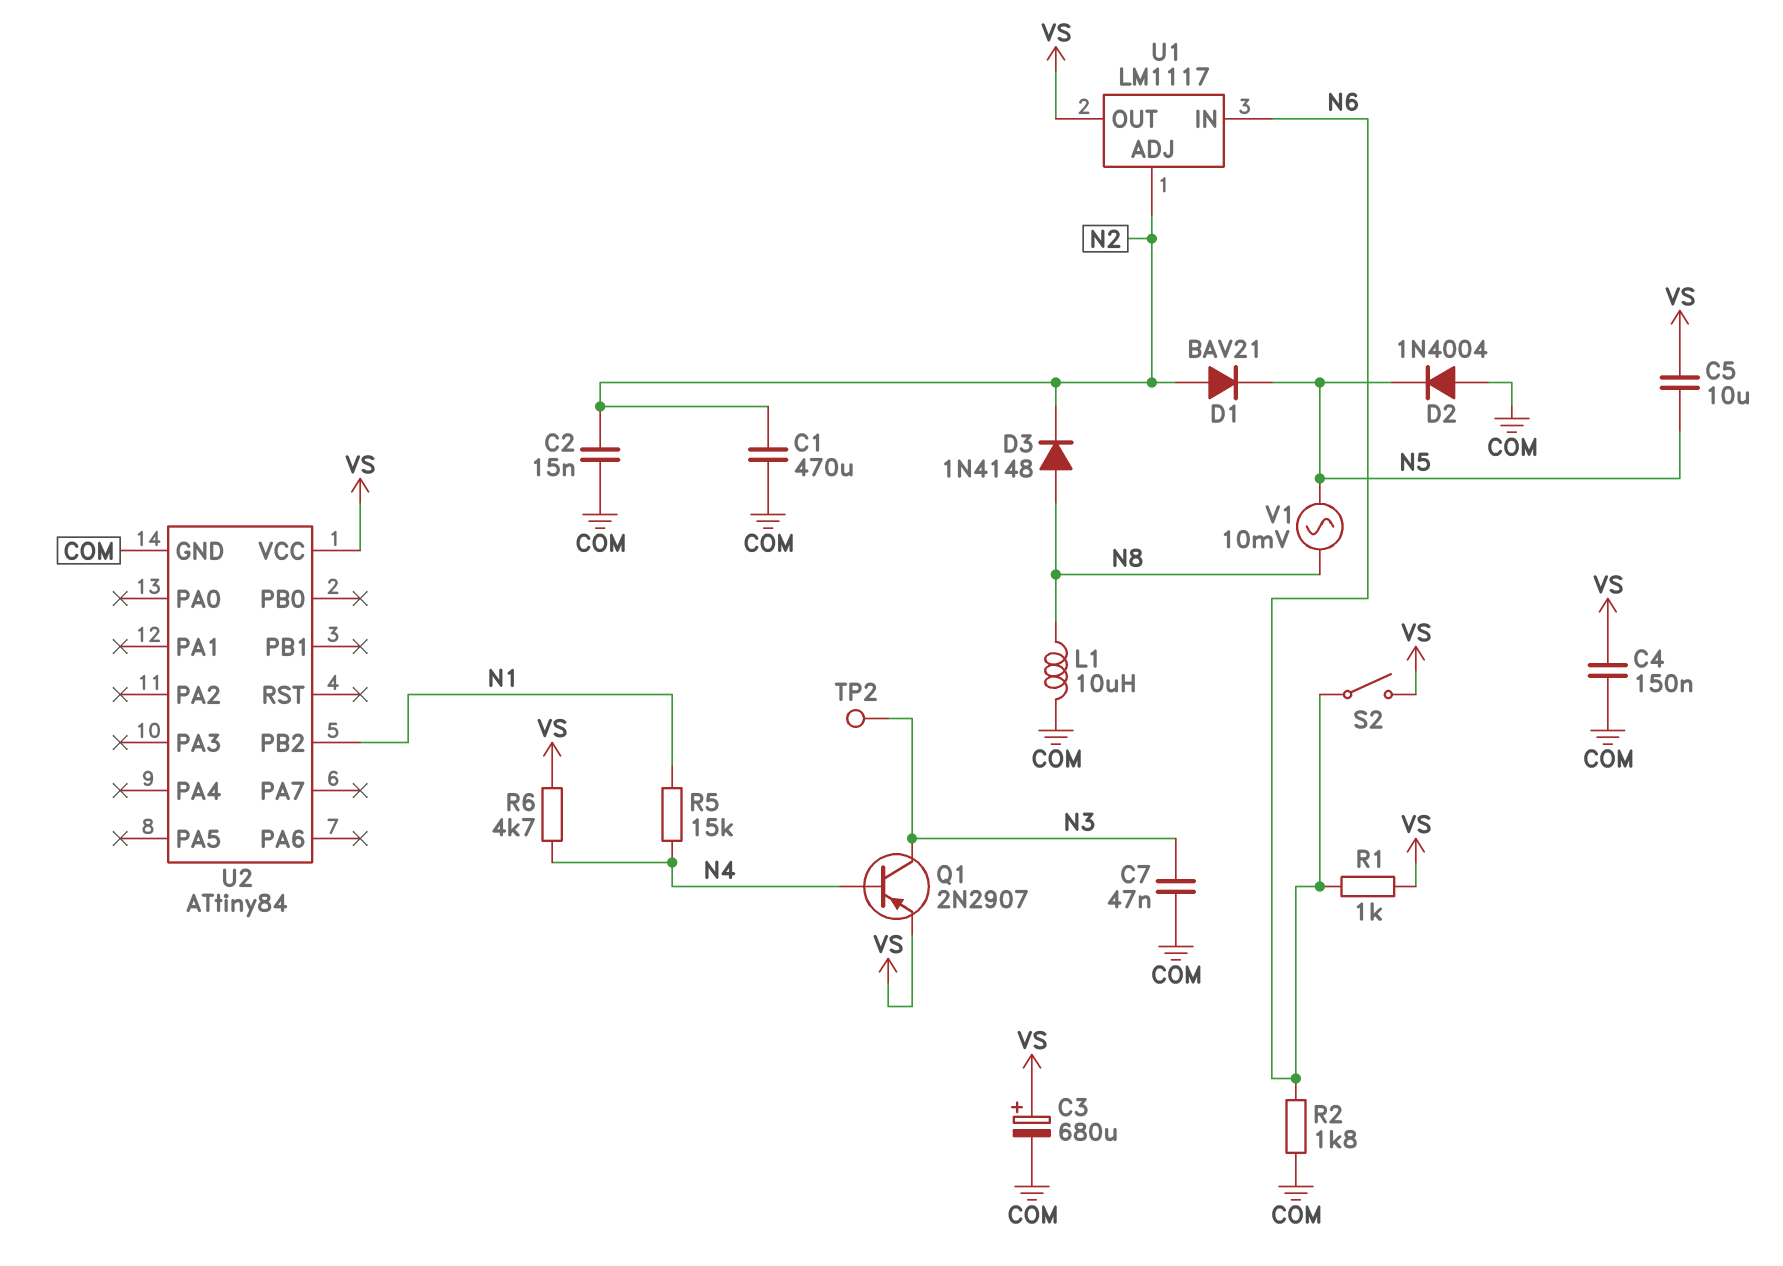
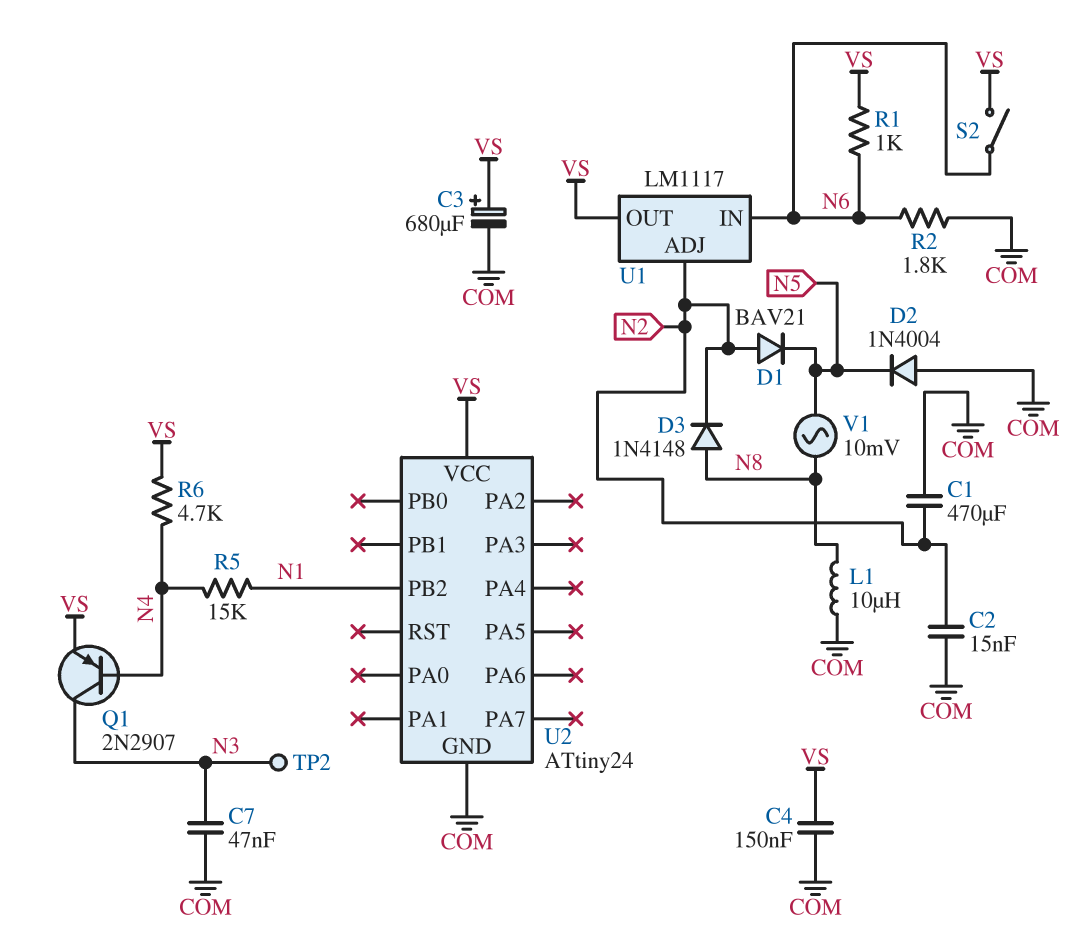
C5: 10uF (N5, VS) -> none
U2: ATtiny84 -> ATtiny24

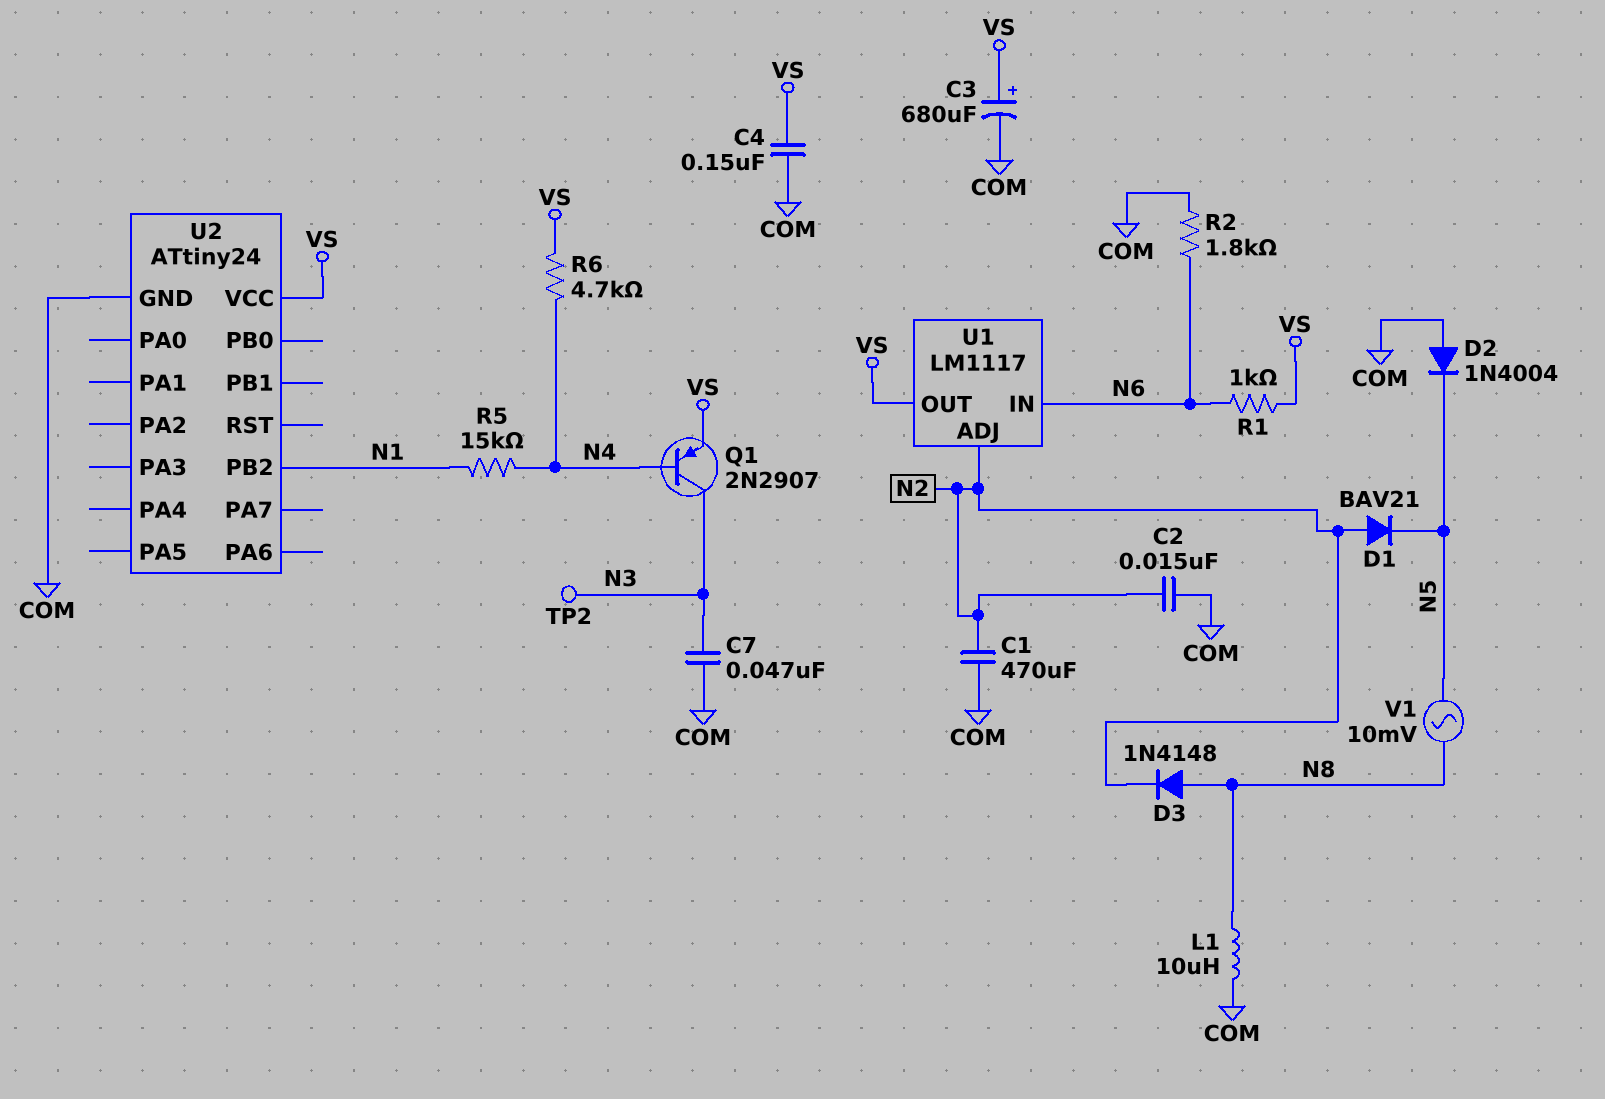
S2: switch (N6, VS) -> none

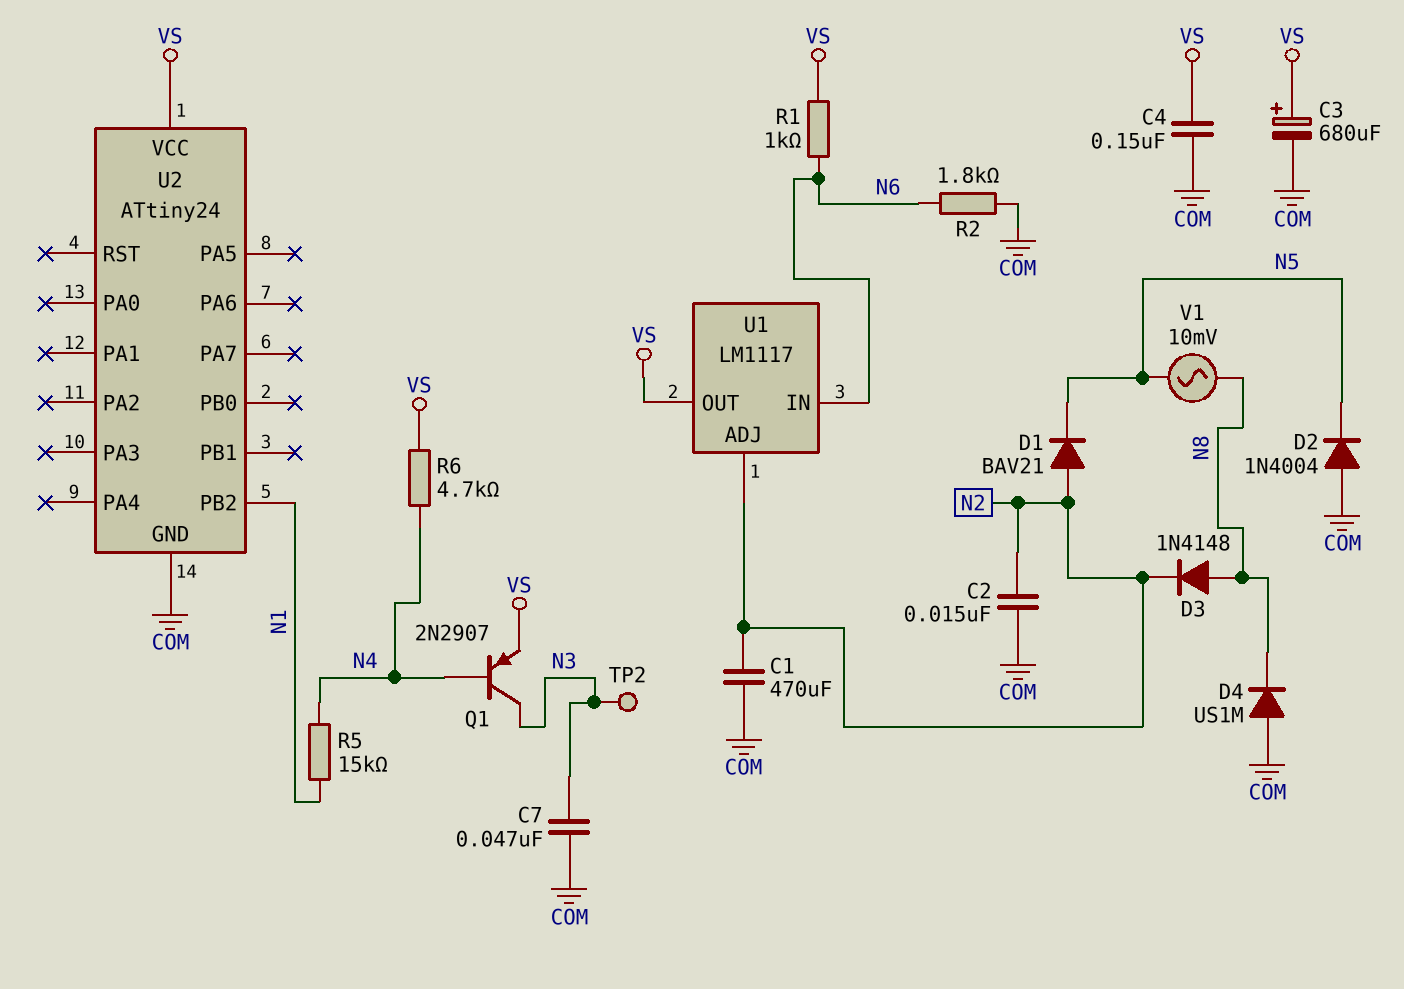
D4: none -> diode US1M (A COM, K N8)
L1: 10uH (COM, N8) -> none

